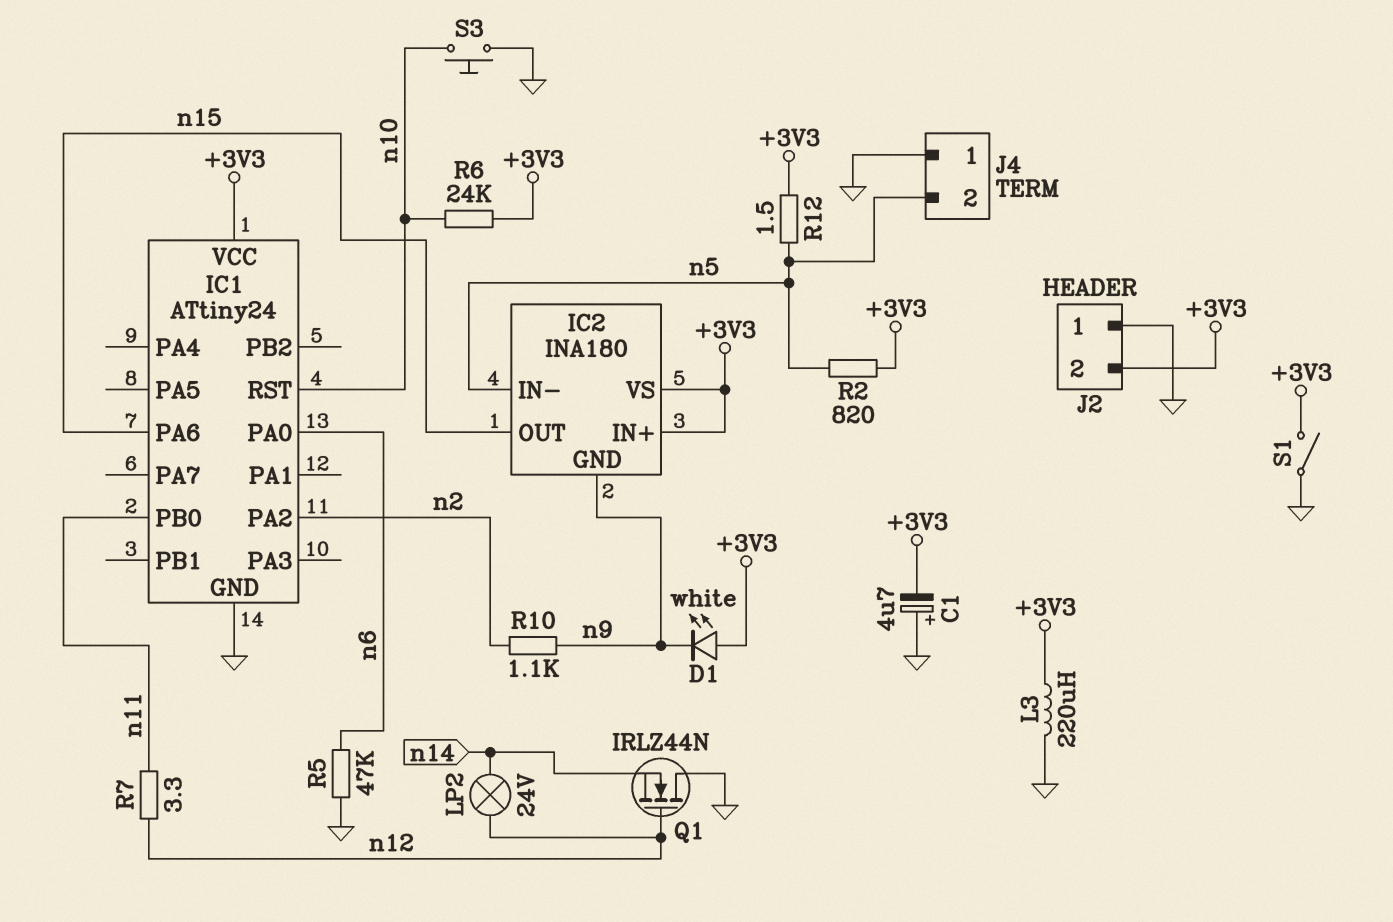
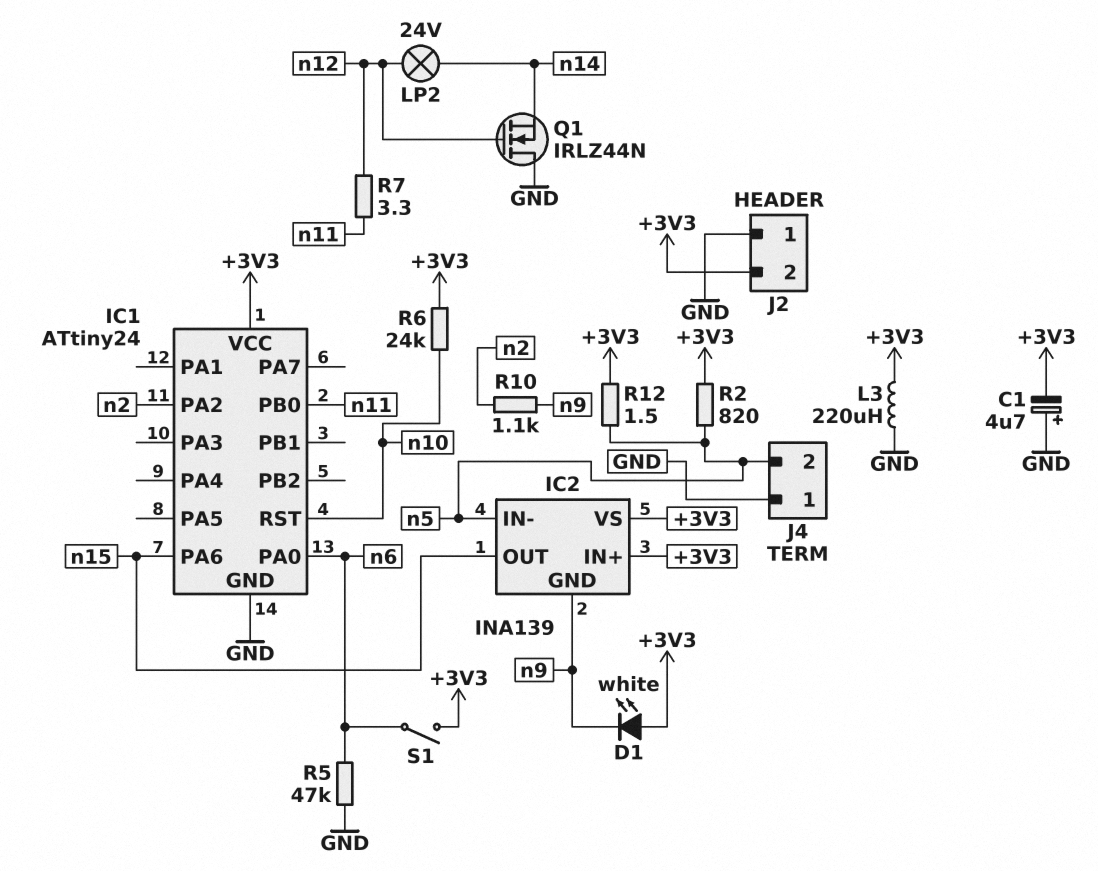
IC2: INA180 -> INA139
S1: switch (+3V3, GND) -> switch (+3V3, n6)
S3: button (GND, n10) -> none

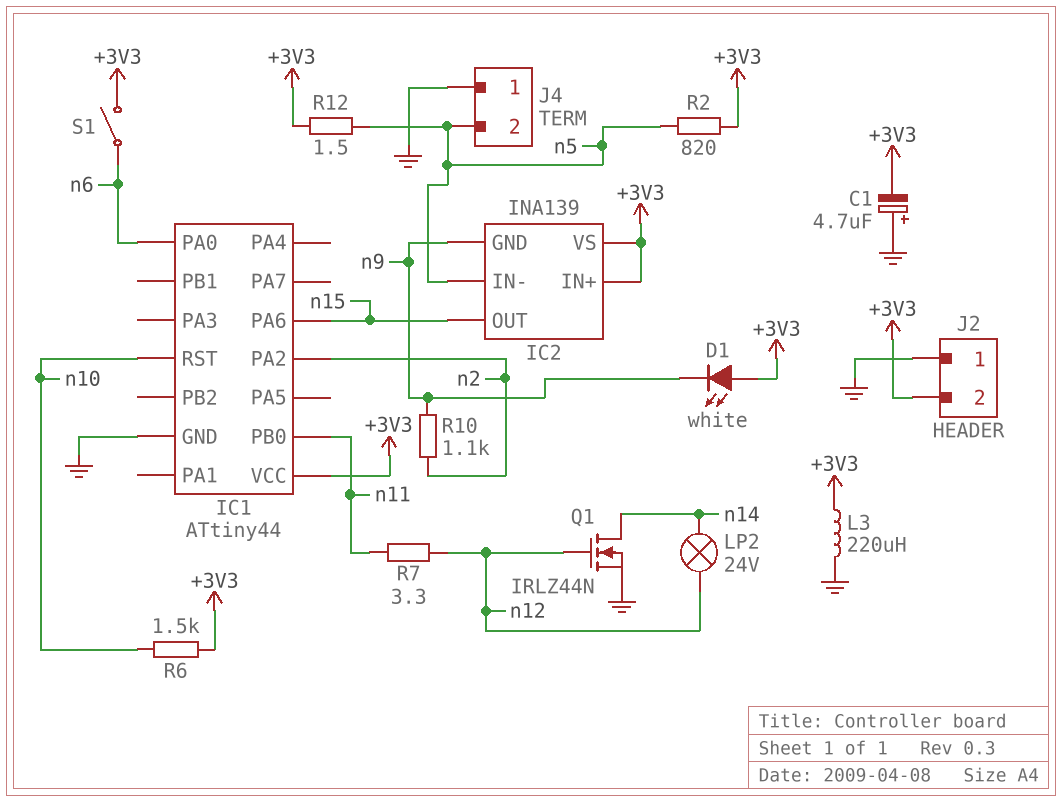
IC1: ATtiny24 -> ATtiny44
Q1: NMOS IRLZ44N (G n12, D GND, S n14) -> NMOS IRLZ44N (G n12, D n14, S GND)
R5: 47k (GND, n6) -> none
R6: 24k (+3V3, n10) -> 1.5k (+3V3, n10)

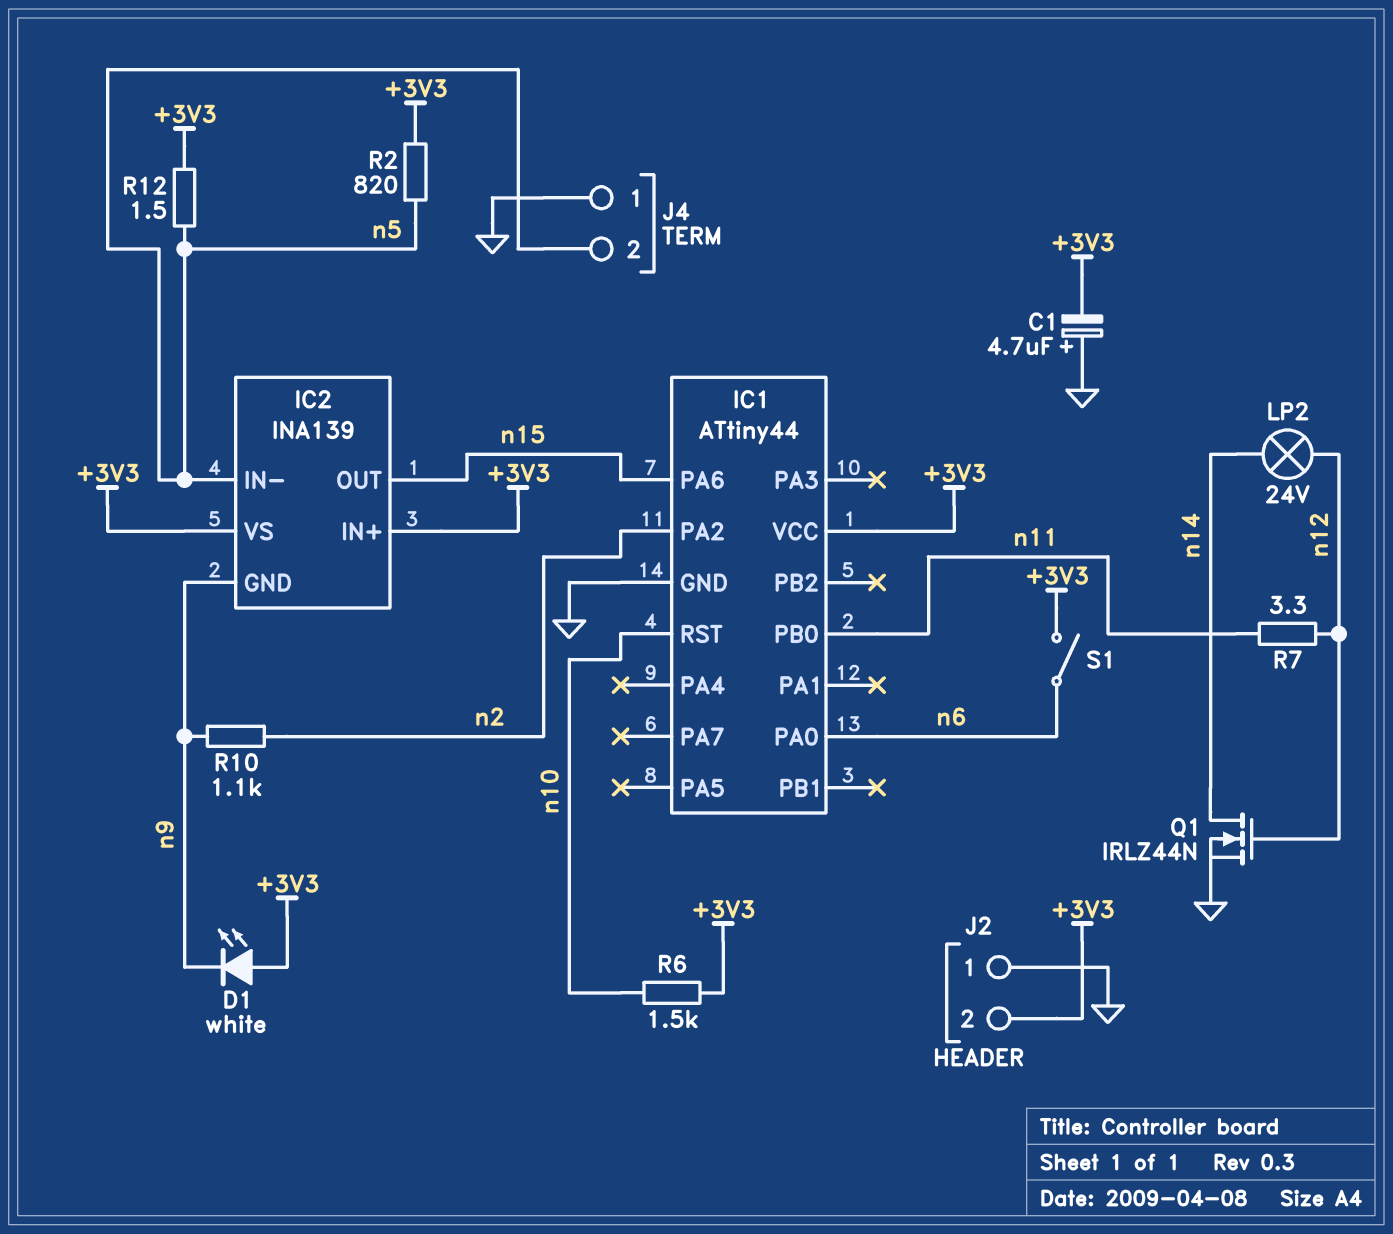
L3: 220uH (+3V3, GND) -> none

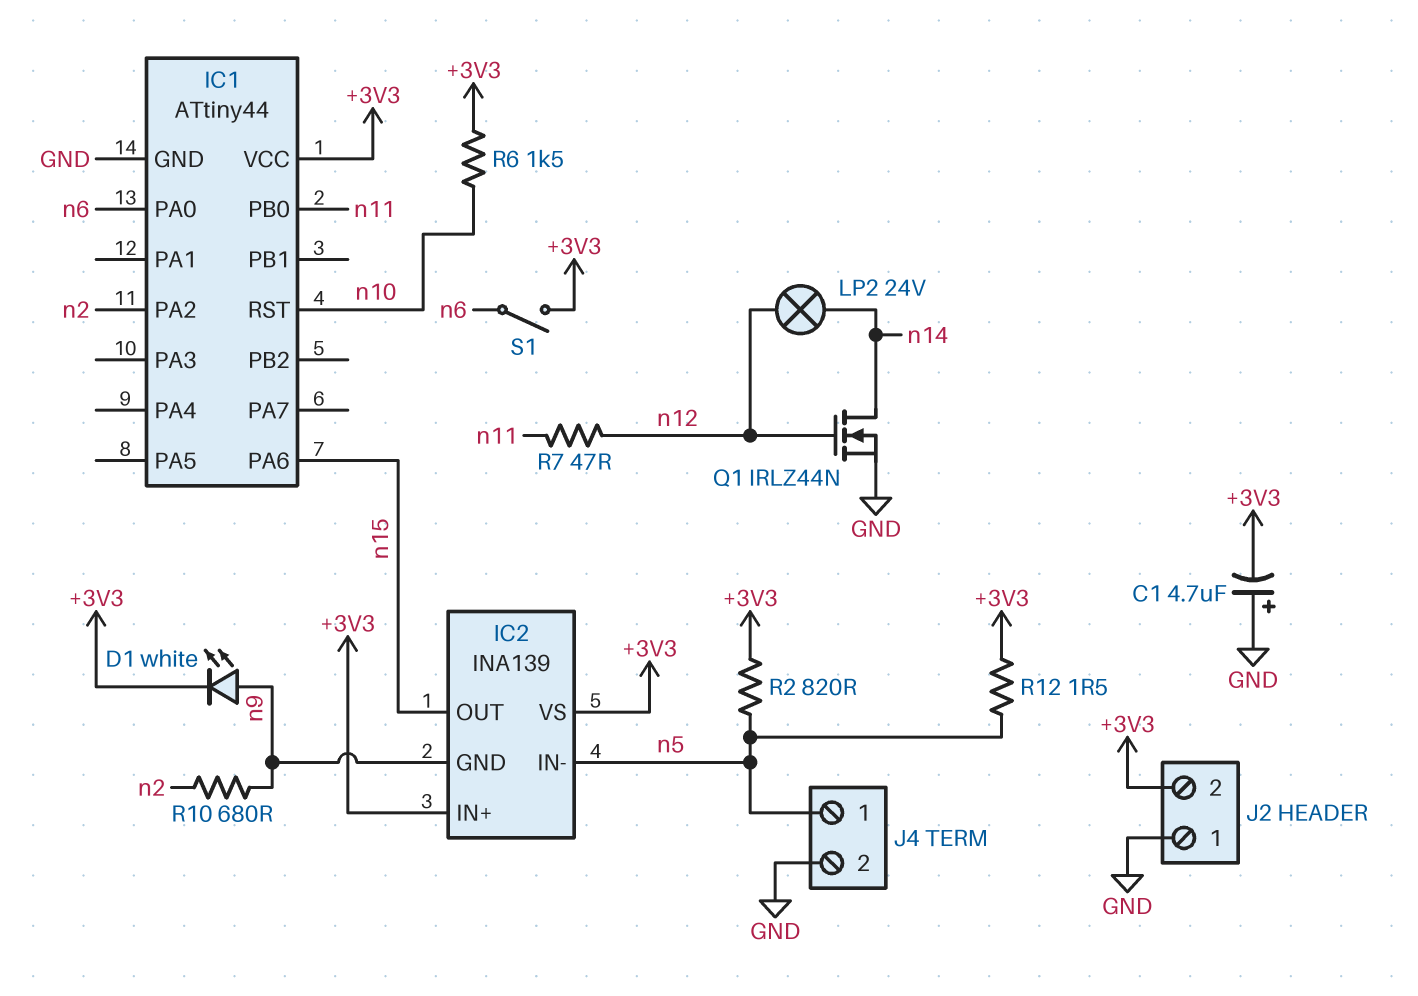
D1: LED white (A +3V3, K n9) -> LED white (A n9, K +3V3)
J4 pin 1: GND -> n5
J4 pin 2: n5 -> GND
R7: 3.3 (n11, n12) -> 47 (n11, n12)
R10: 1.1k (n2, n9) -> 680 (n2, n9)

